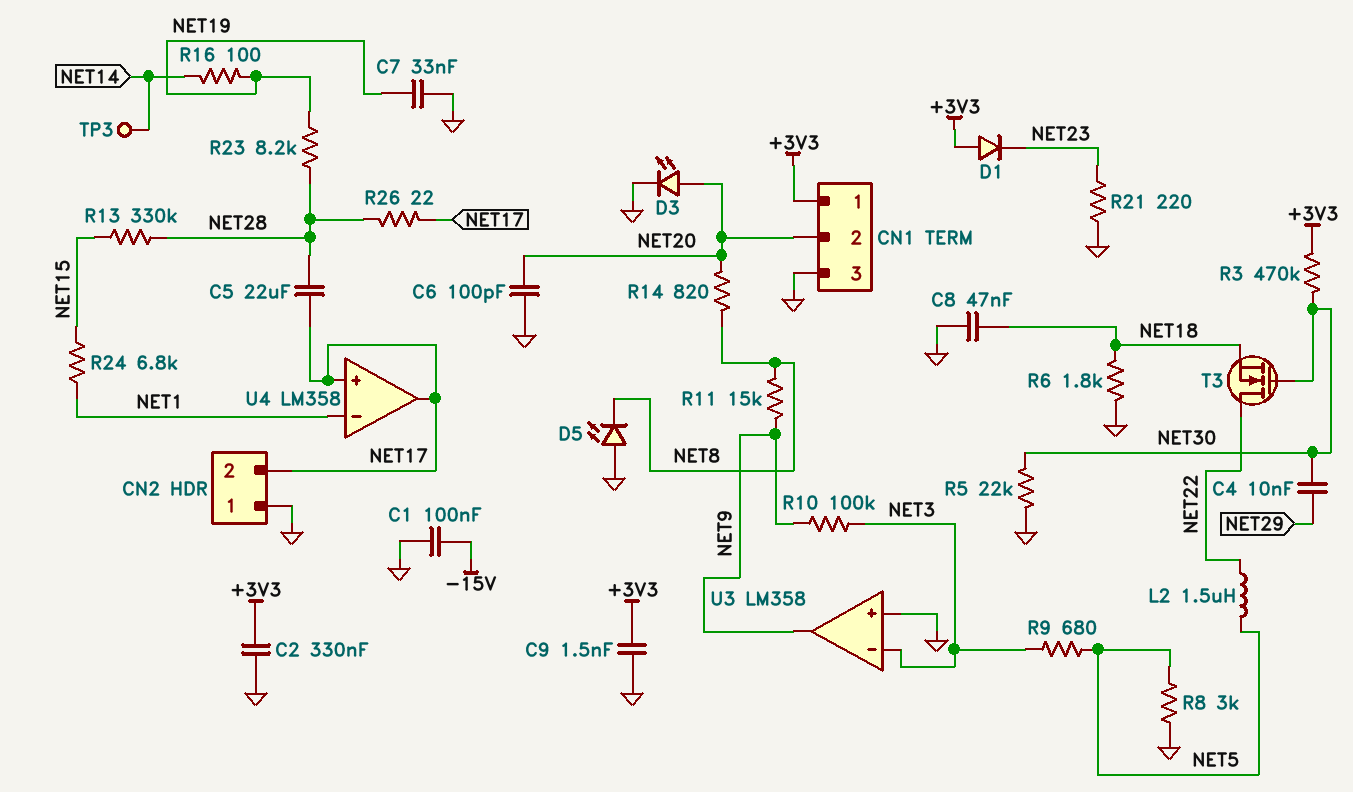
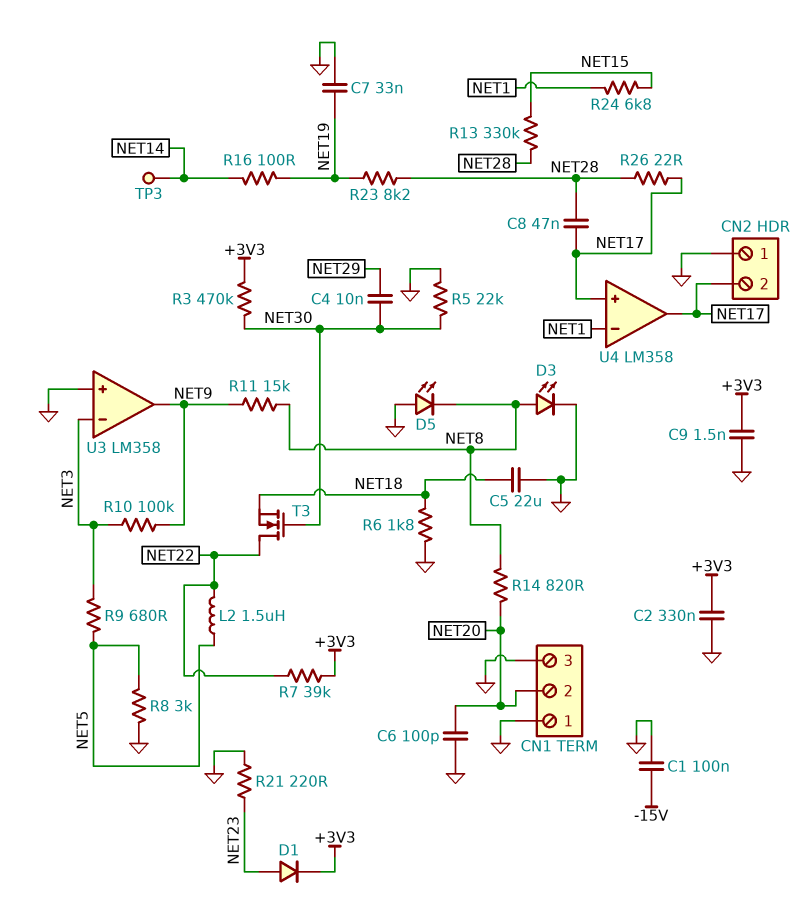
C5: 22uF (NET17, NET28) -> 22uF (GND, NET18)
C8: 47nF (GND, NET18) -> 47nF (NET17, NET28)
CN1 pin 1: +3V3 -> GND
D1: diode (A +3V3, K NET23) -> diode (A NET23, K +3V3)
D3: LED (A NET20, K GND) -> LED (A NET8, K GND)
R7: none -> 39k (+3V3, NET22)

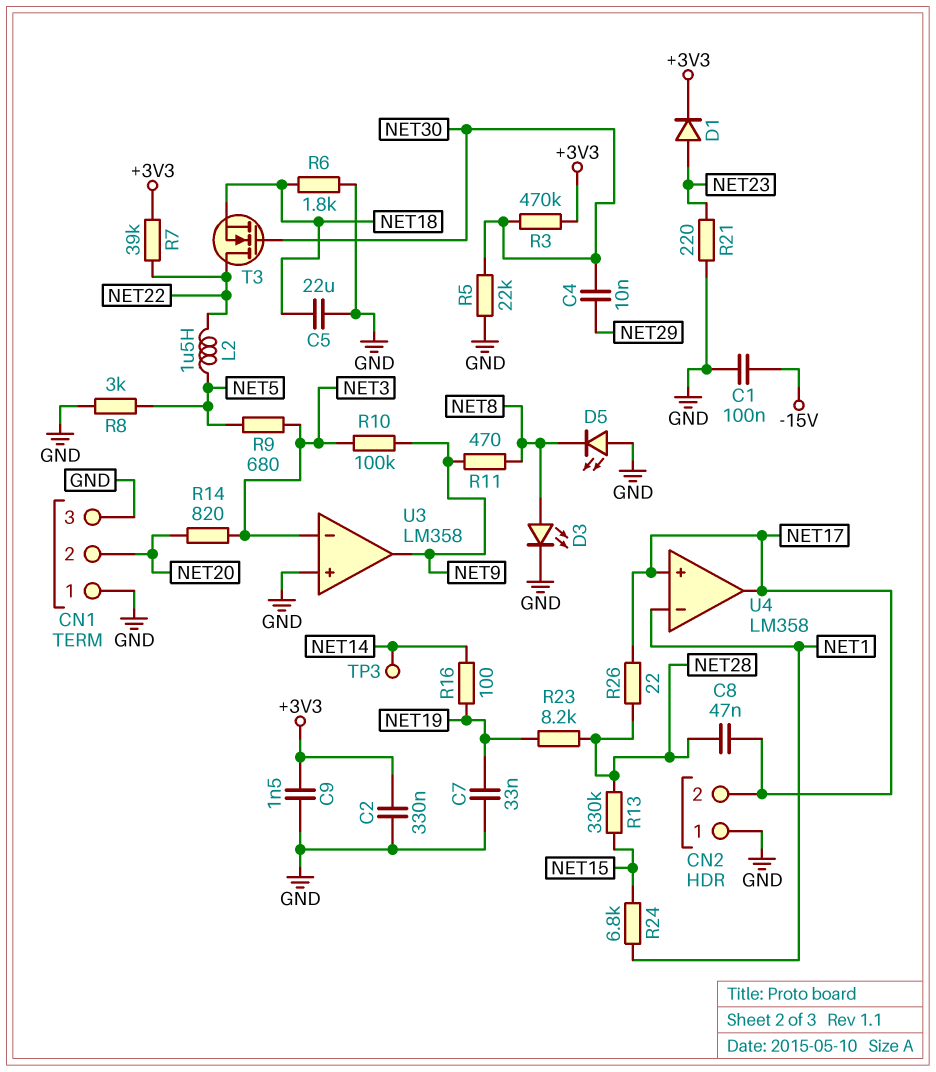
C6: 100pF (GND, NET20) -> none
R11: 15k (NET8, NET9) -> 470 (NET8, NET9)
R14: 820 (NET8, NET20) -> 820 (NET3, NET20)

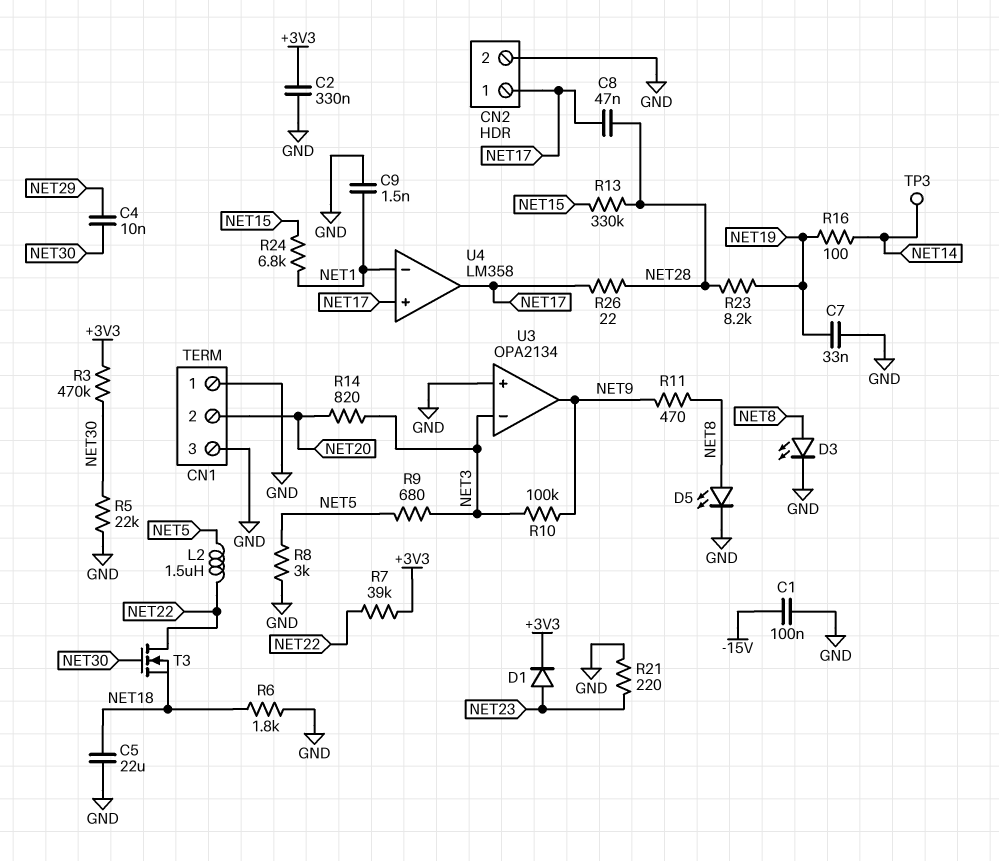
C9: 1.5nF (+3V3, GND) -> 1.5nF (GND, NET1)
CN2 pin 1: GND -> NET17
CN2 pin 2: NET17 -> GND
D5: LED (A GND, K NET8) -> LED (A NET8, K GND)
U3: LM358 -> OPA2134

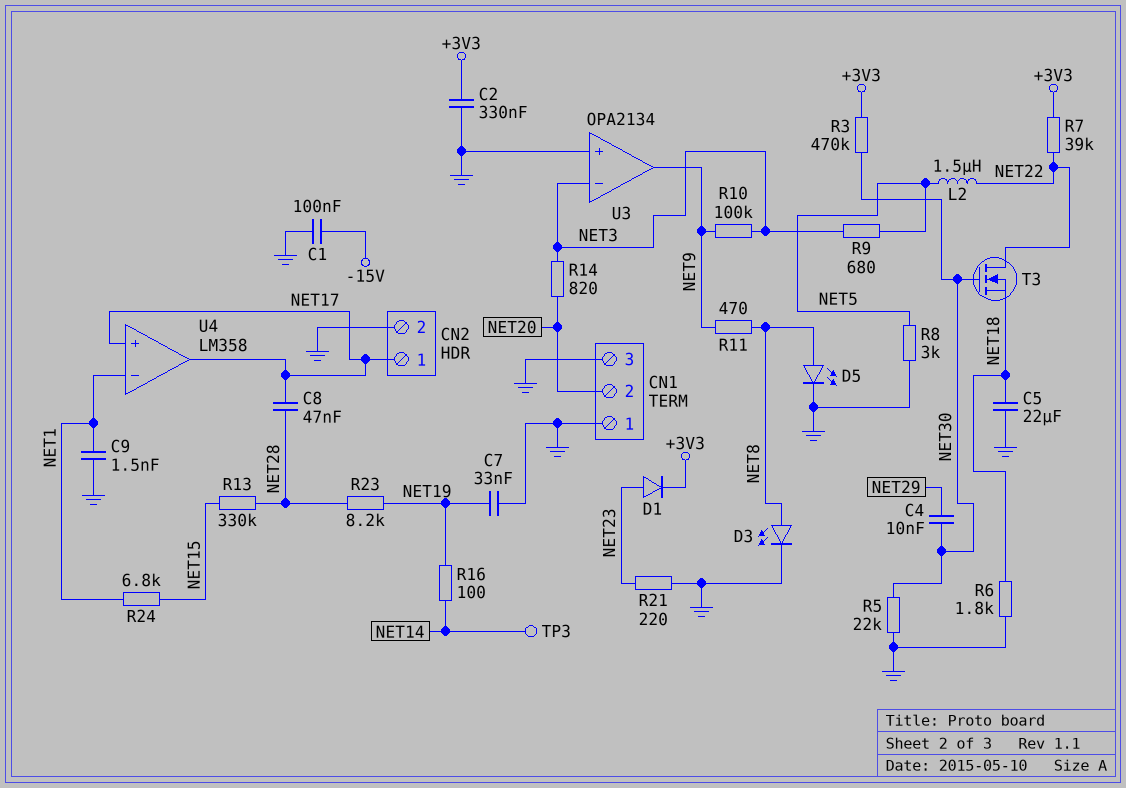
R26: 22 (NET17, NET28) -> none

